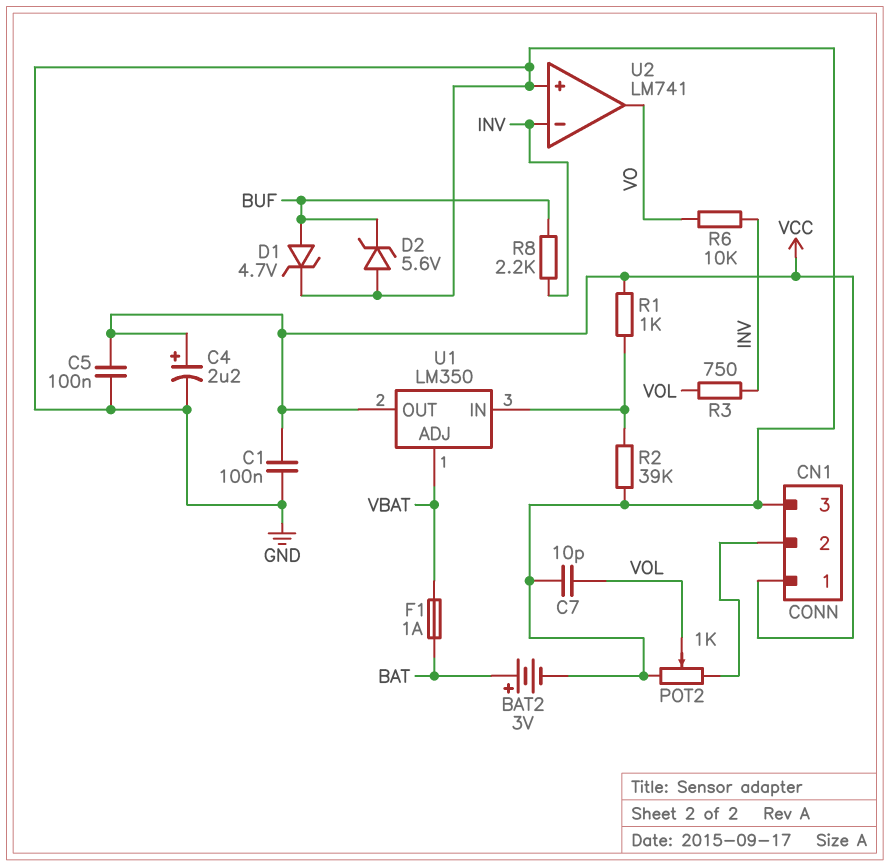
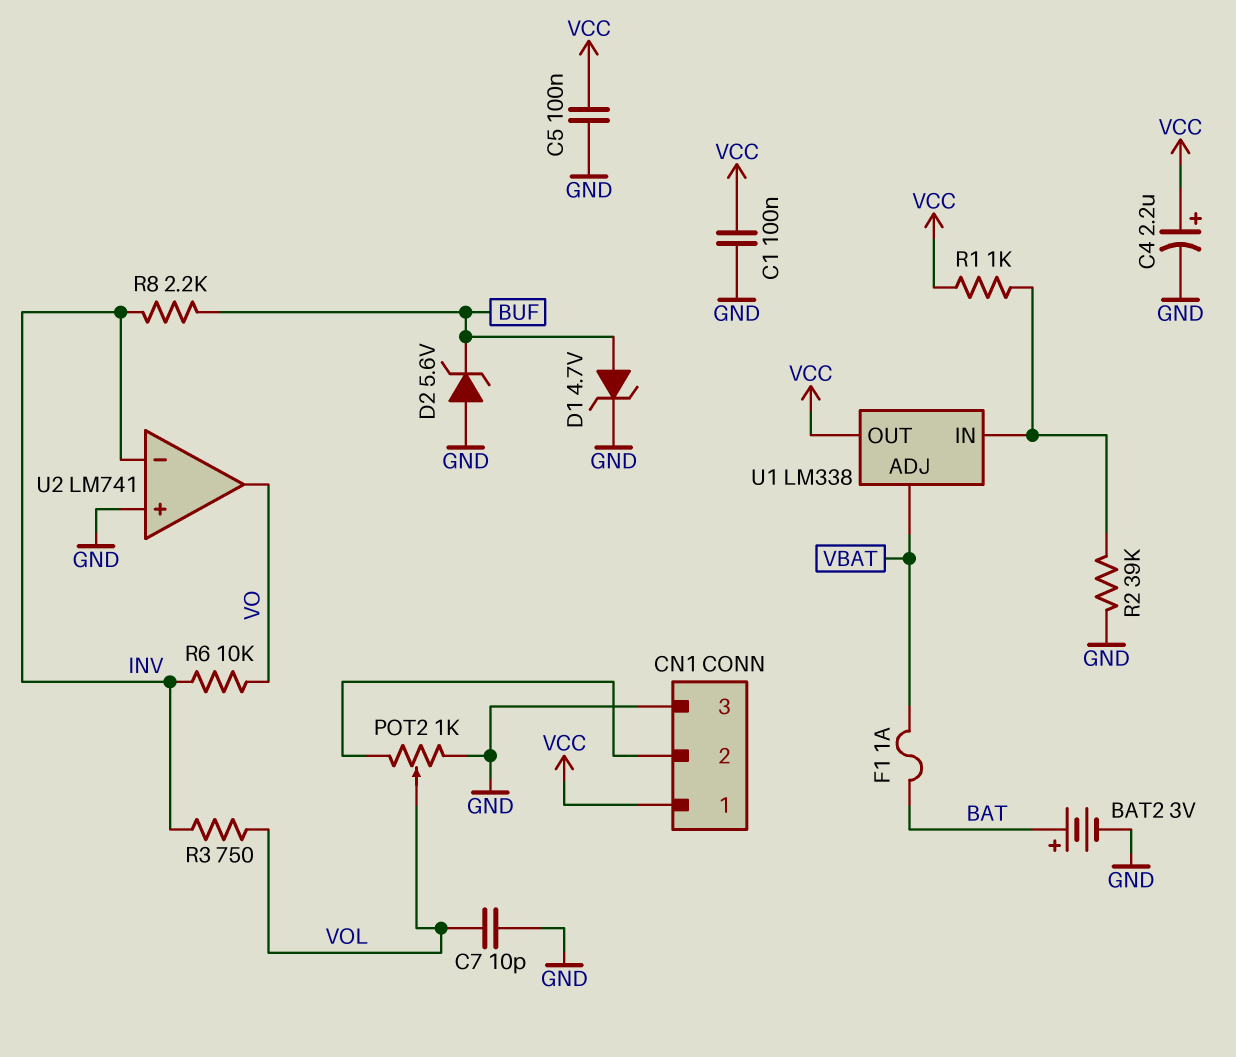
U1: LM350 -> LM338

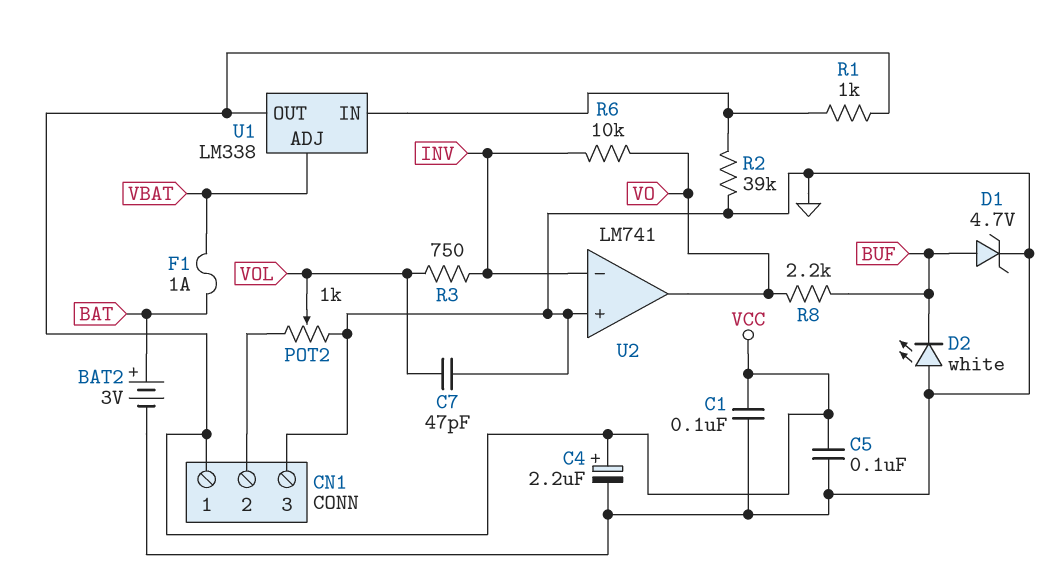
C7: 10pF (GND, VOL) -> 47pF (GND, VOL)
D2: zener 5.6V (A GND, K BUF) -> LED white (A GND, K BUF)
R8: 2.2k (BUF, INV) -> 2.2k (BUF, VO)

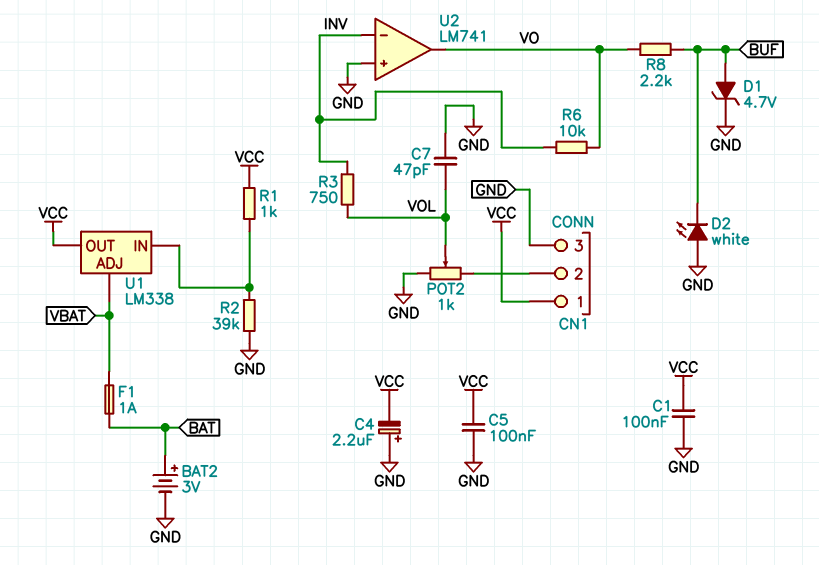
C4: 2.2uF (plus VCC, minus GND) -> 2.2uF (plus GND, minus VCC)

